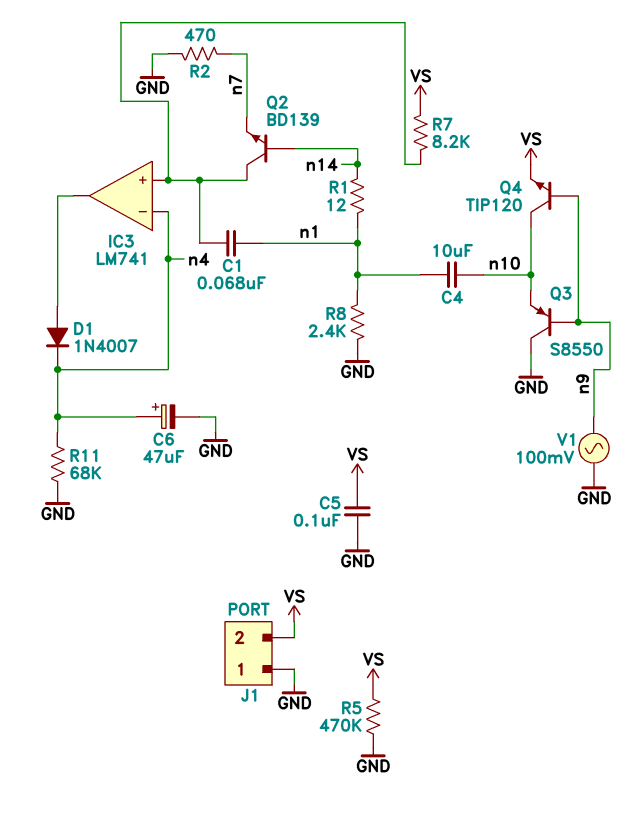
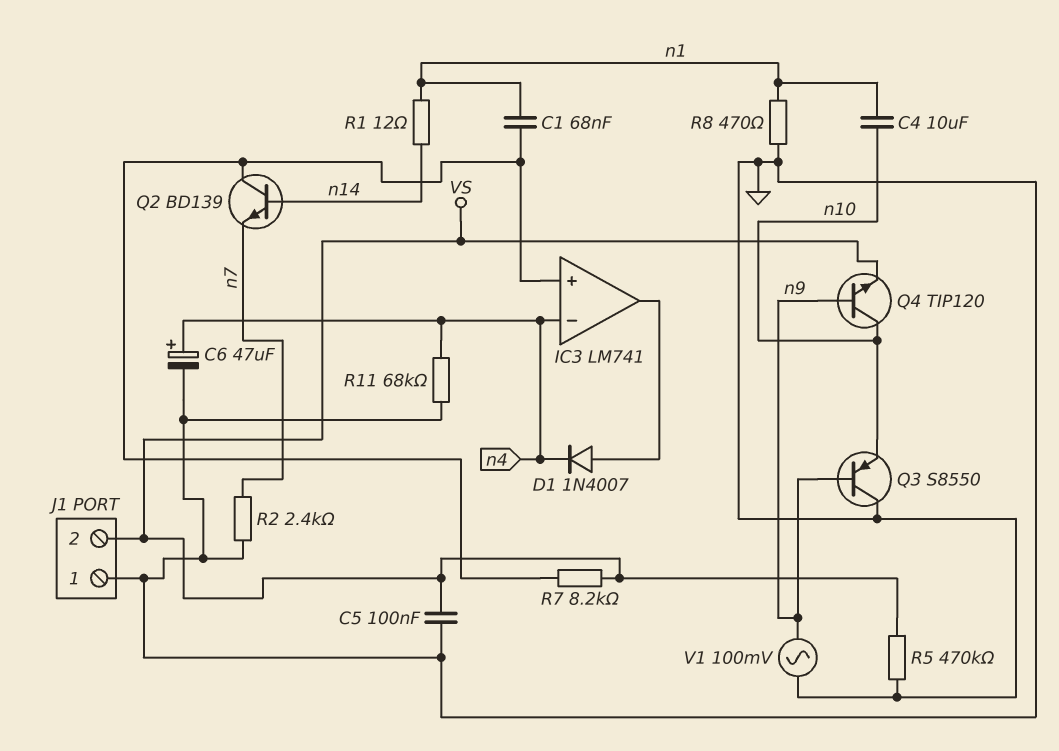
R2: 470 (GND, n7) -> 2.4k (GND, n7)
R8: 2.4k (GND, n1) -> 470 (GND, n1)

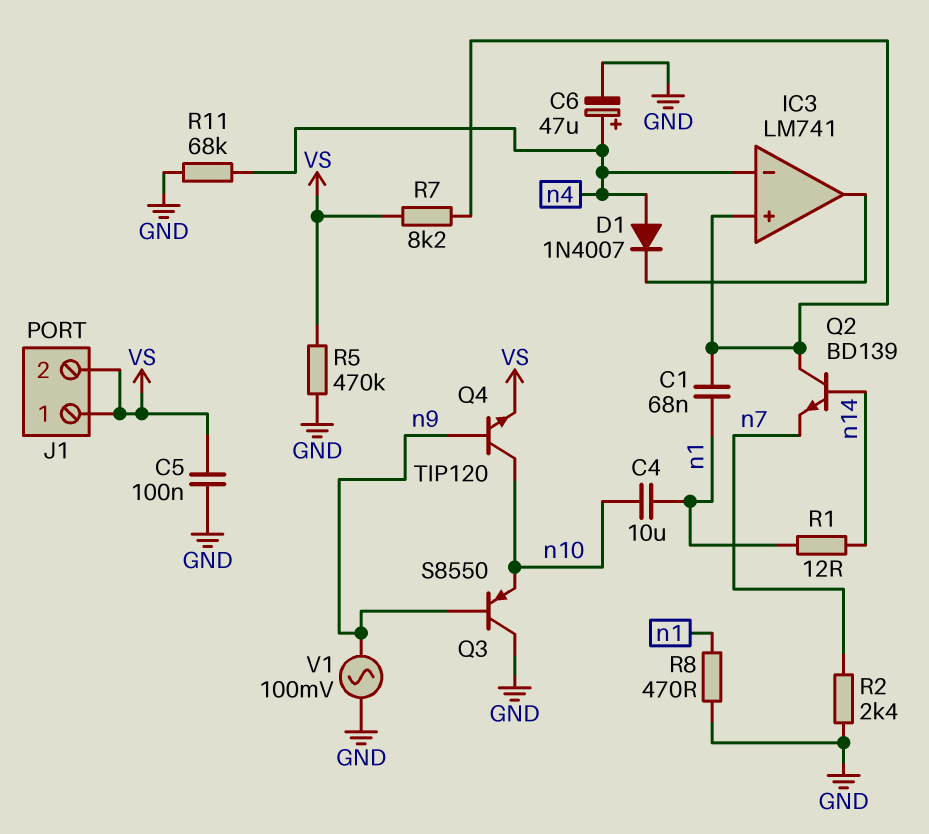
D1: diode 1N4007 (A IC3/out, K n4) -> diode 1N4007 (A n4, K IC3/out)
J1 pin 1: GND -> VS

